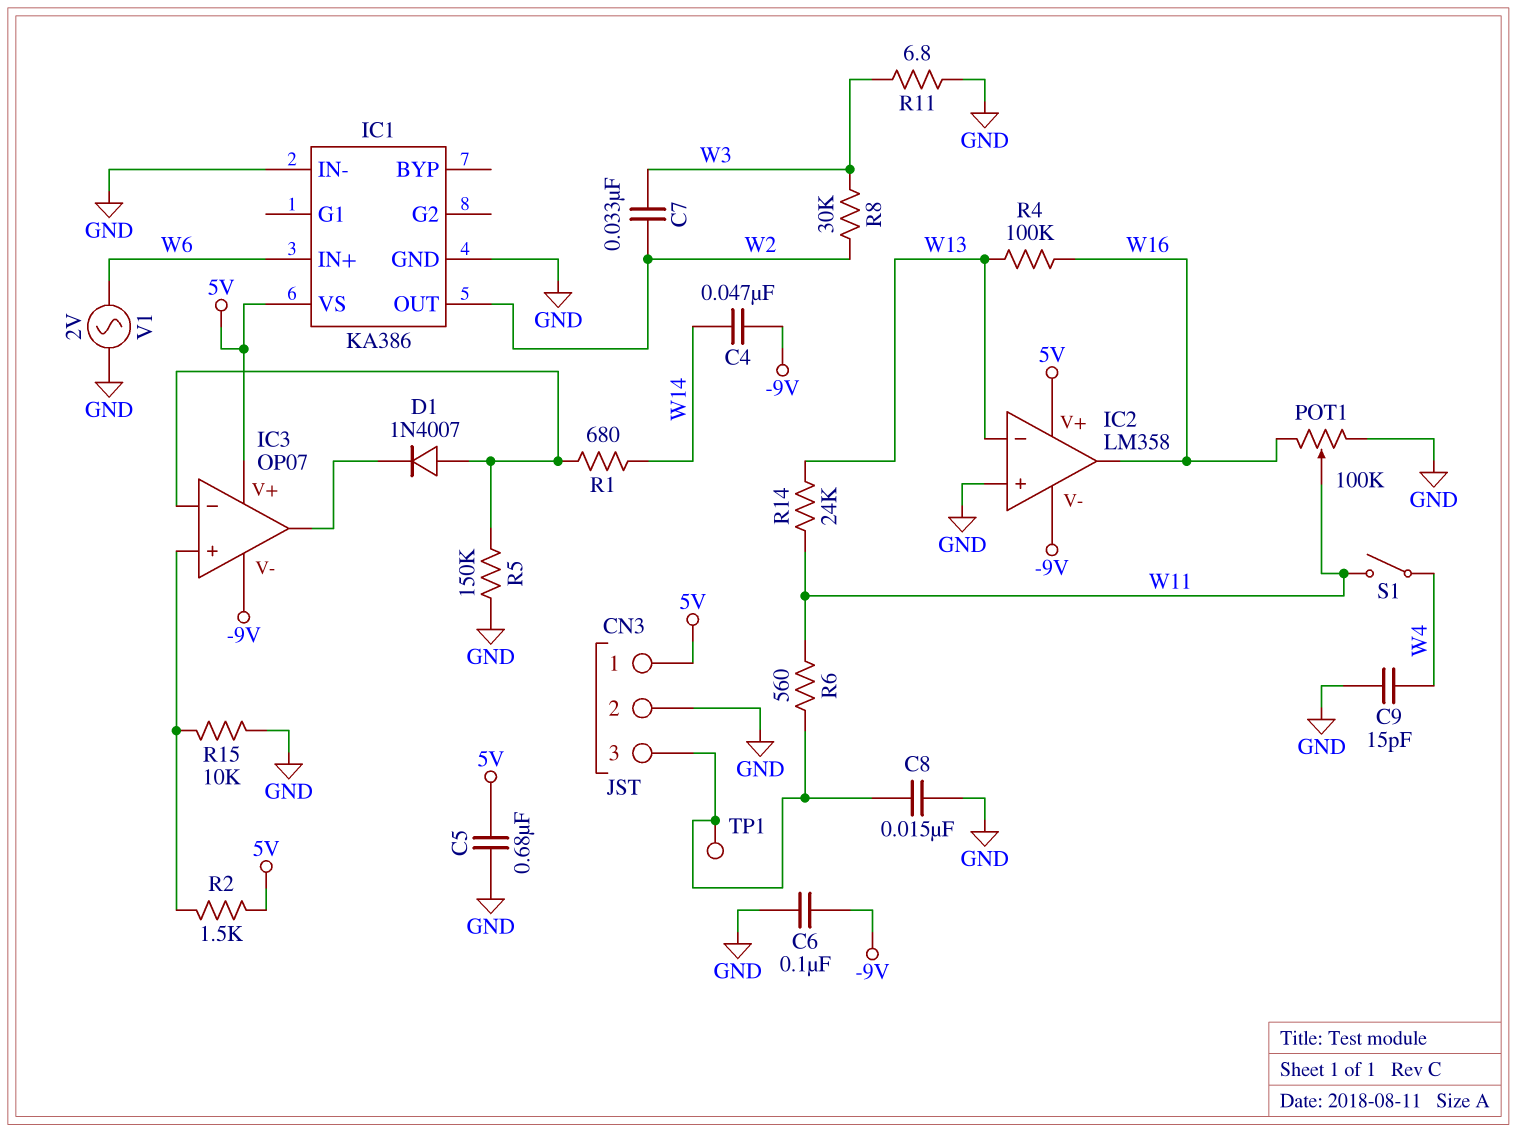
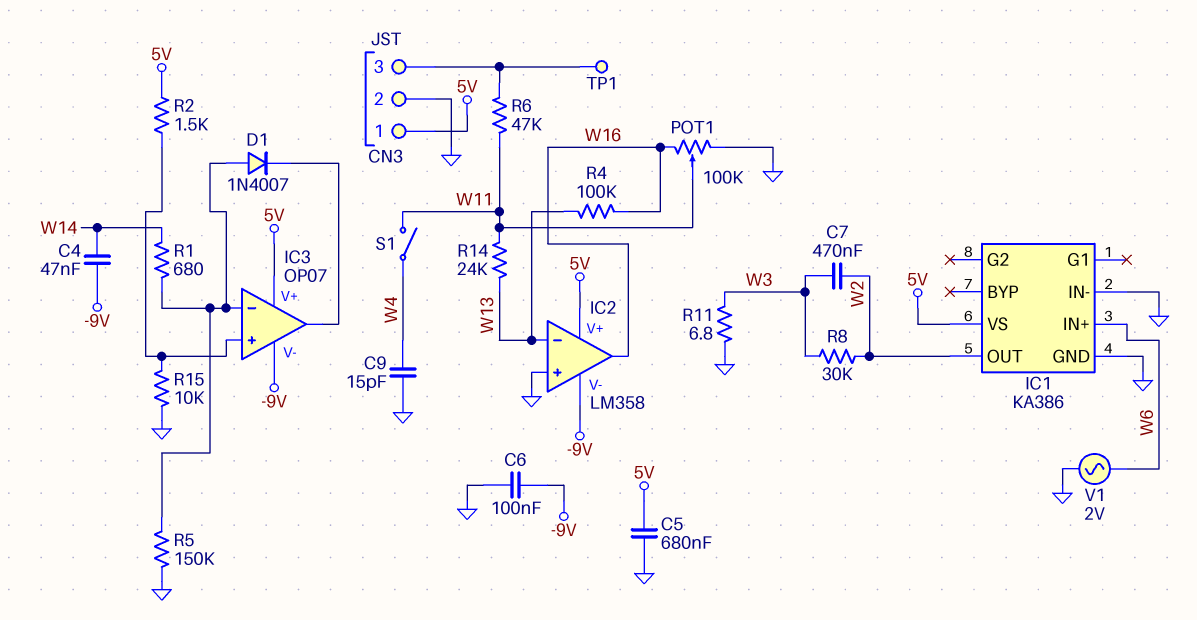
C7: 33nF (W2, W3) -> 470nF (W2, W3)
C8: 15nF (CN3/3, GND) -> none
R6: 560 (CN3/3, W11) -> 47k (CN3/3, W11)

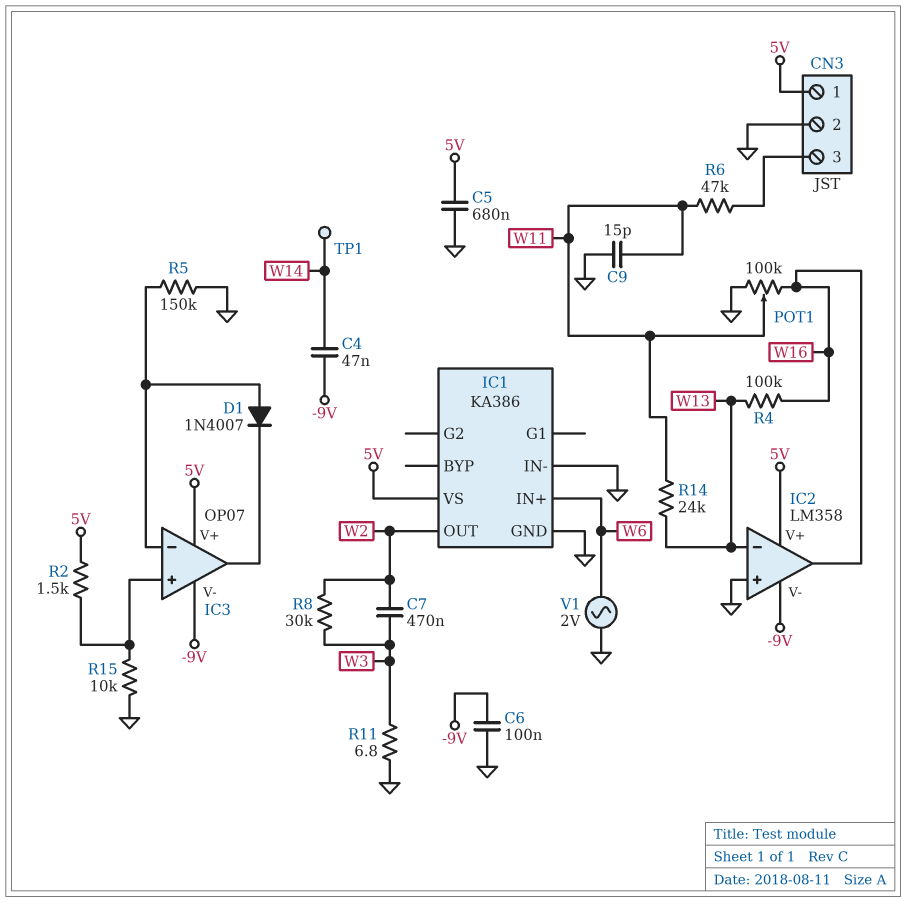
C9: 15pF (GND, W4) -> 15pF (GND, W11)
R1: 680 (IC3/in-, W14) -> none
S1: switch (W4, W11) -> none
TP1: test point (CN3/3) -> test point (W14)

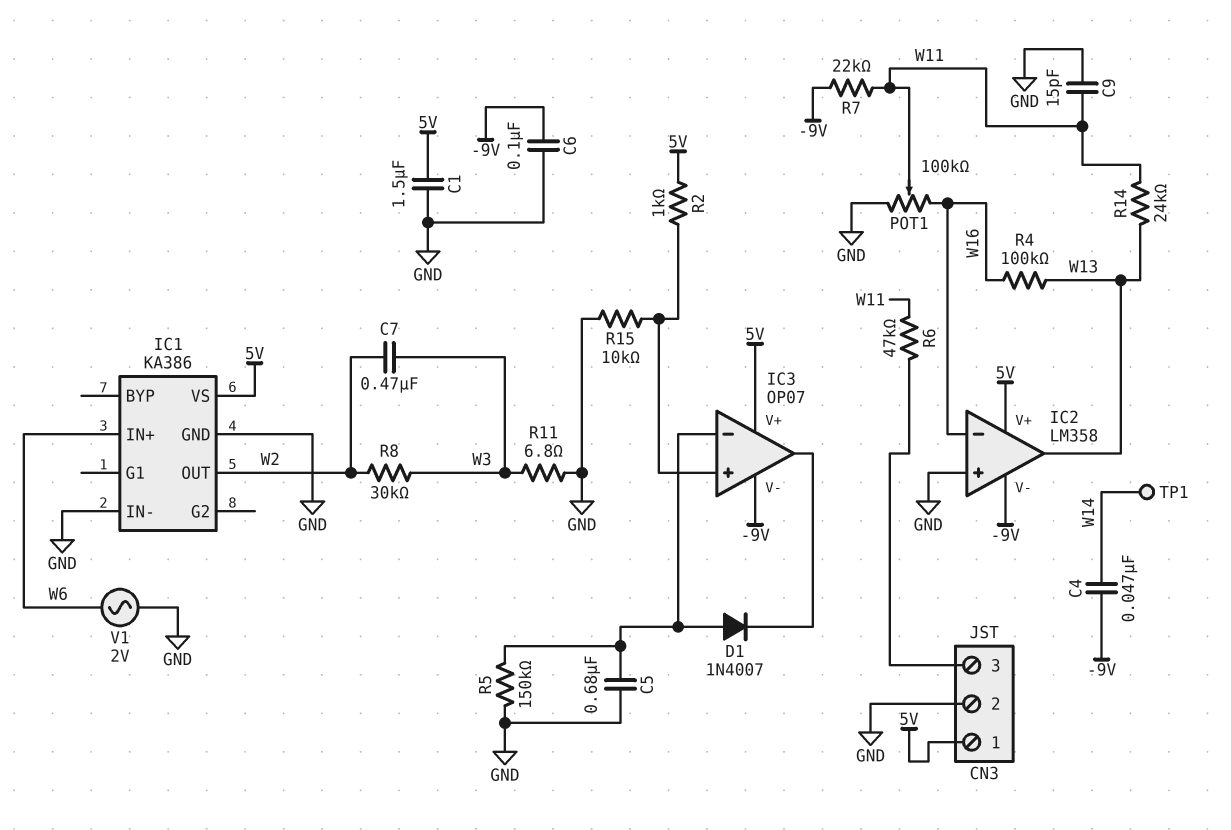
C1: none -> 1.5uF (5V, GND)
C5: 680nF (5V, GND) -> 680nF (GND, IC3/in-)
IC2 pin in-: W13 -> W16
IC2 pin out: W16 -> W13
R2: 1.5k (5V, IC3/in+) -> 1k (5V, IC3/in+)
R7: none -> 22k (-9V, W11)

